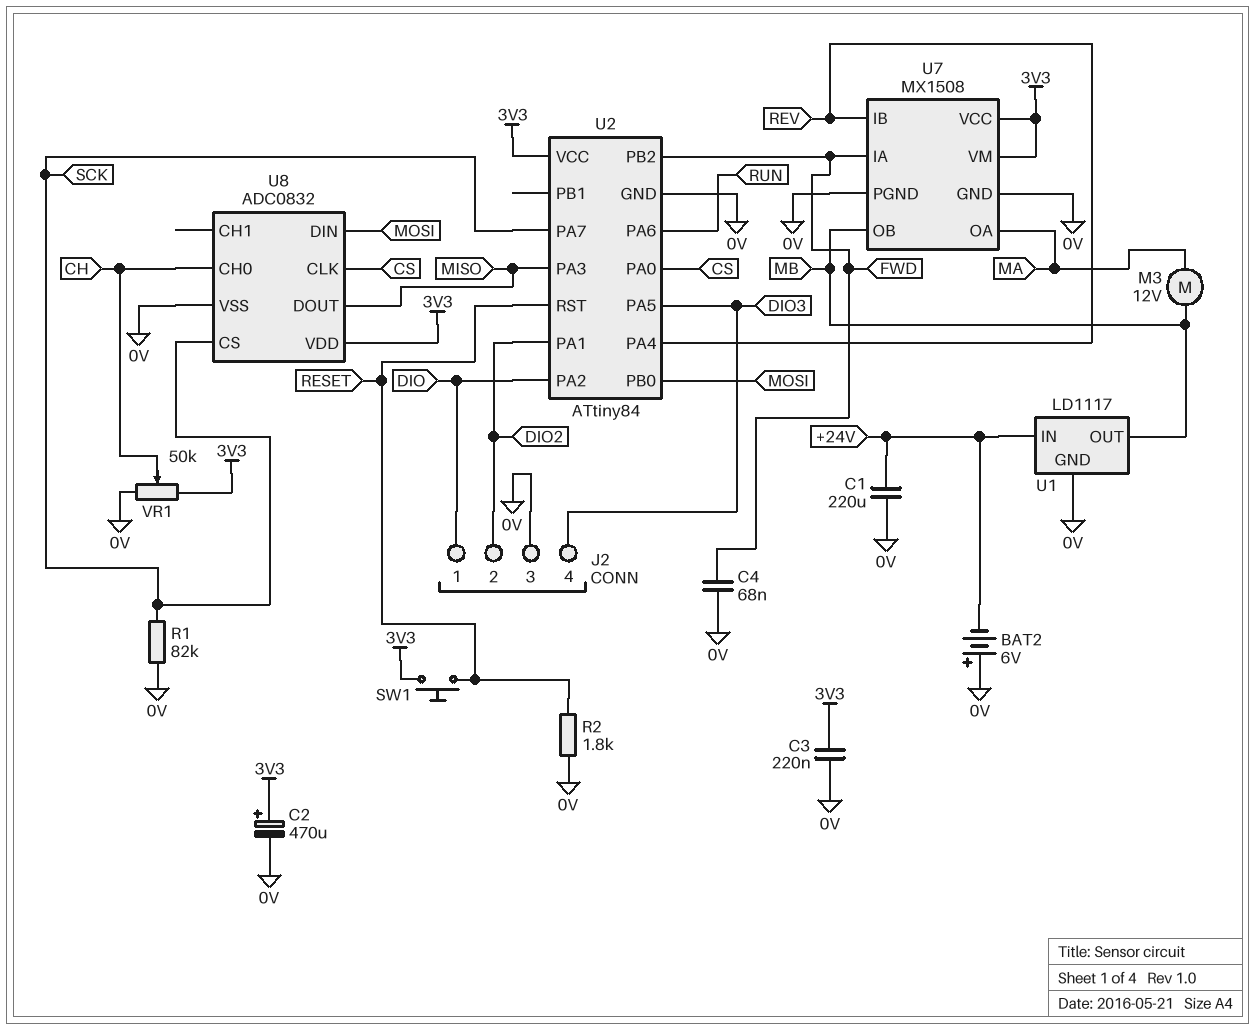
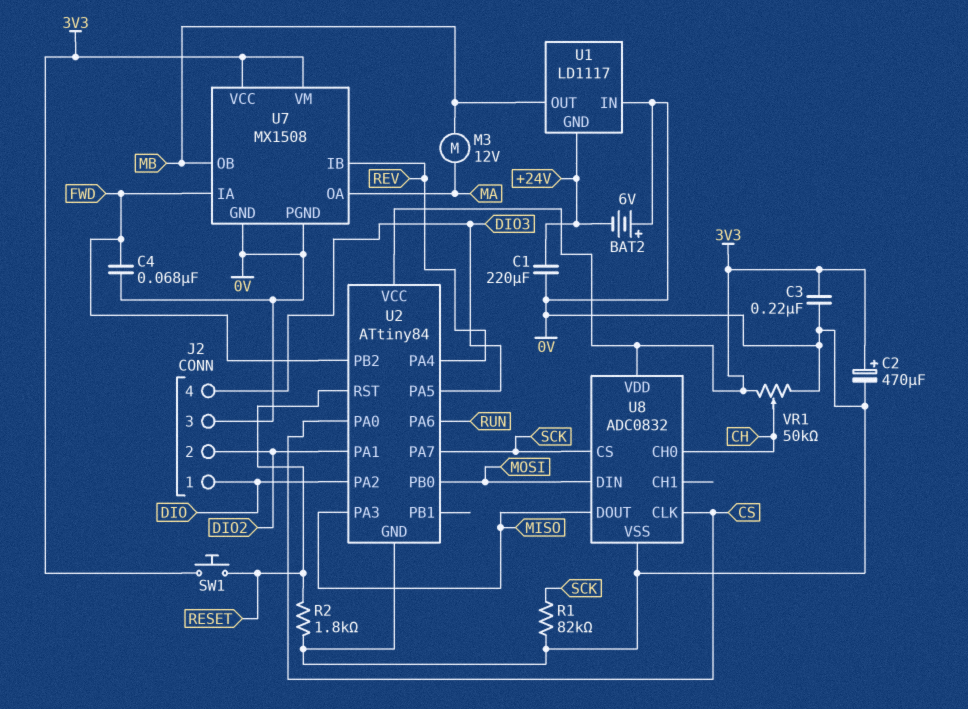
U1 pin GND: 0V -> +24V
U1 pin IN: +24V -> 0V

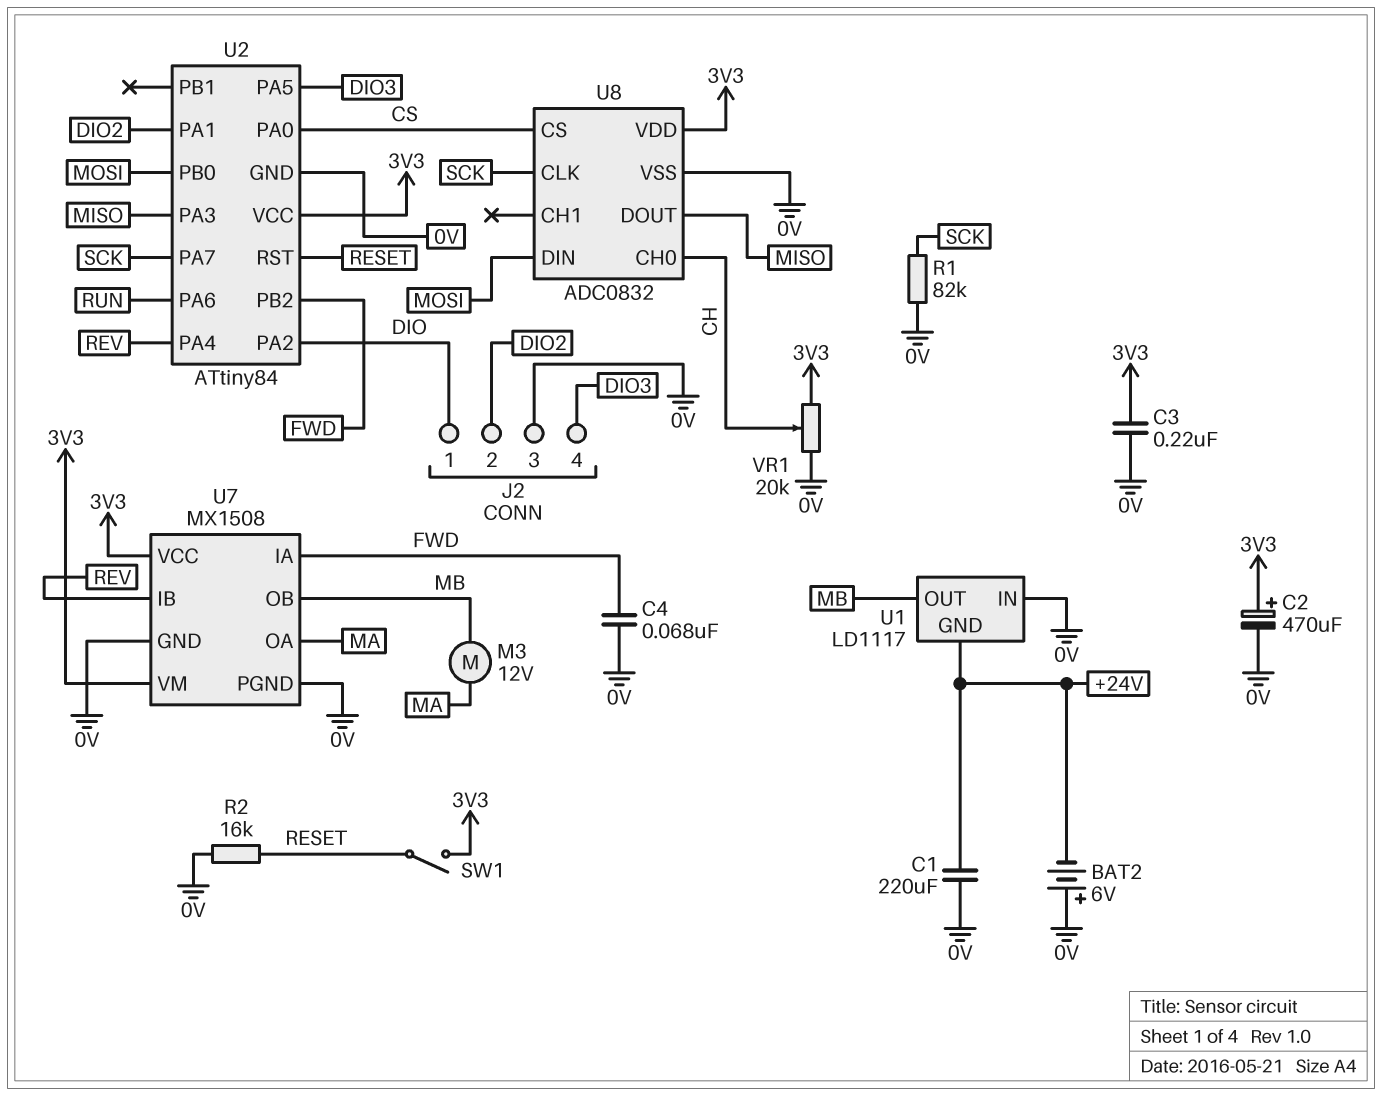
R2: 1.8k (0V, RESET) -> 16k (0V, RESET)
SW1: button (3V3, RESET) -> switch (3V3, RESET)
U8 pin CLK: CS -> SCK
U8 pin CS: SCK -> CS
VR1: 50k (0V, 3V3, wiper CH) -> 20k (0V, 3V3, wiper CH)

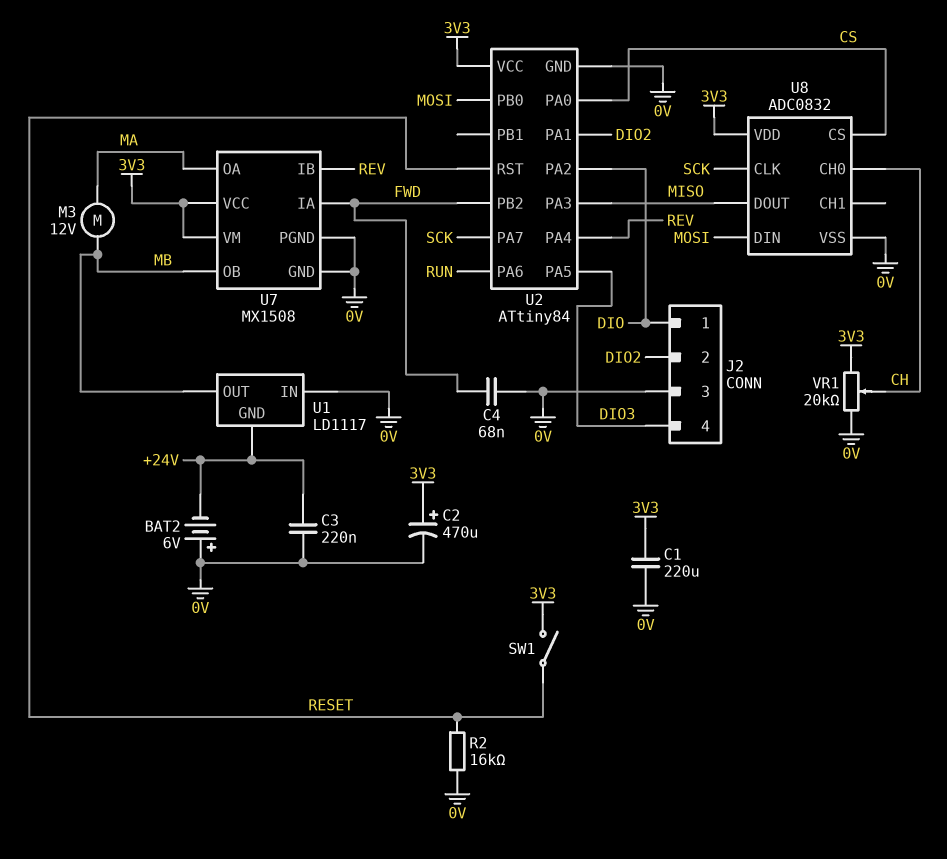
C1: 220uF (+24V, 0V) -> 220uF (0V, 3V3)
C3: 220nF (0V, 3V3) -> 220nF (+24V, 0V)
R1: 82k (0V, SCK) -> none

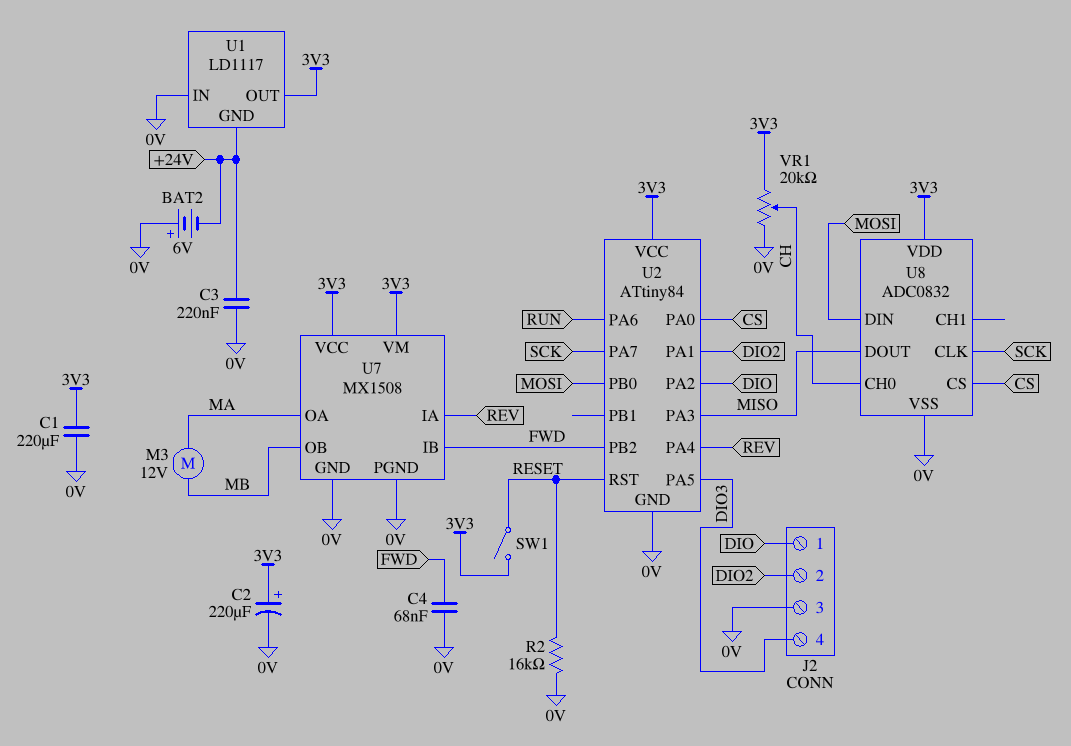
C2: 470uF (plus 3V3, minus 0V) -> 220uF (plus 3V3, minus 0V)
U1 pin OUT: MB -> 3V3
U7 pin IA: FWD -> REV
U7 pin IB: REV -> FWD

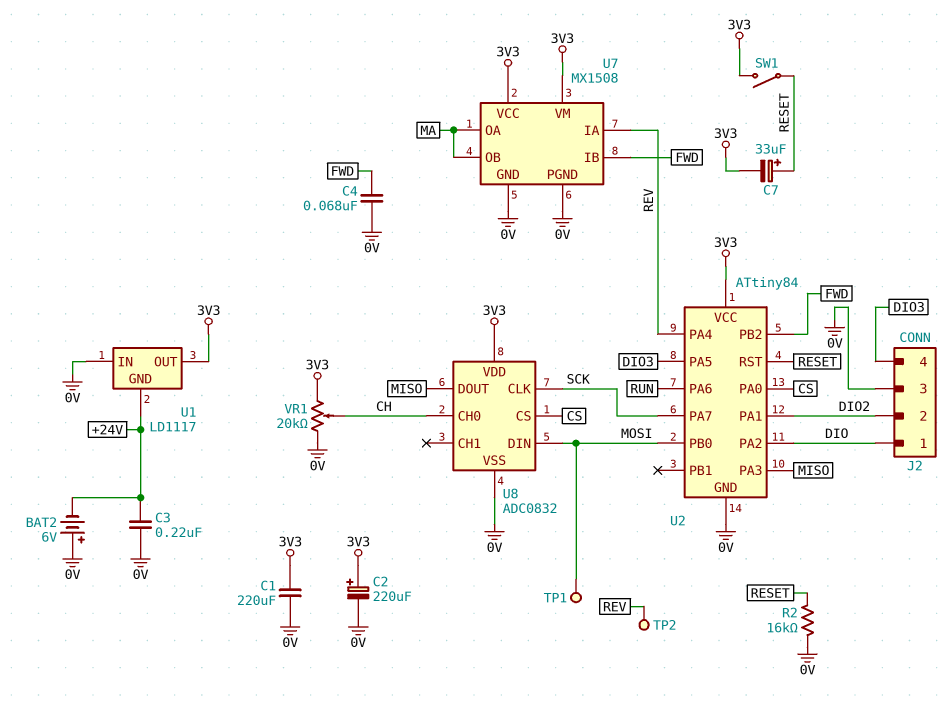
C7: none -> 33uF (plus RESET, minus 3V3)
M3: motor 12V (MA, MB) -> none
TP1: none -> test point (MOSI)
TP2: none -> test point (REV)
U7 pin OB: MB -> MA

